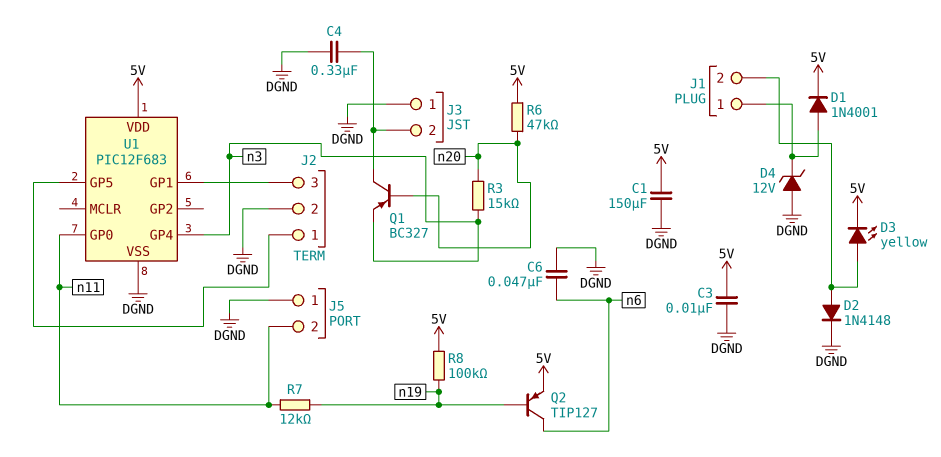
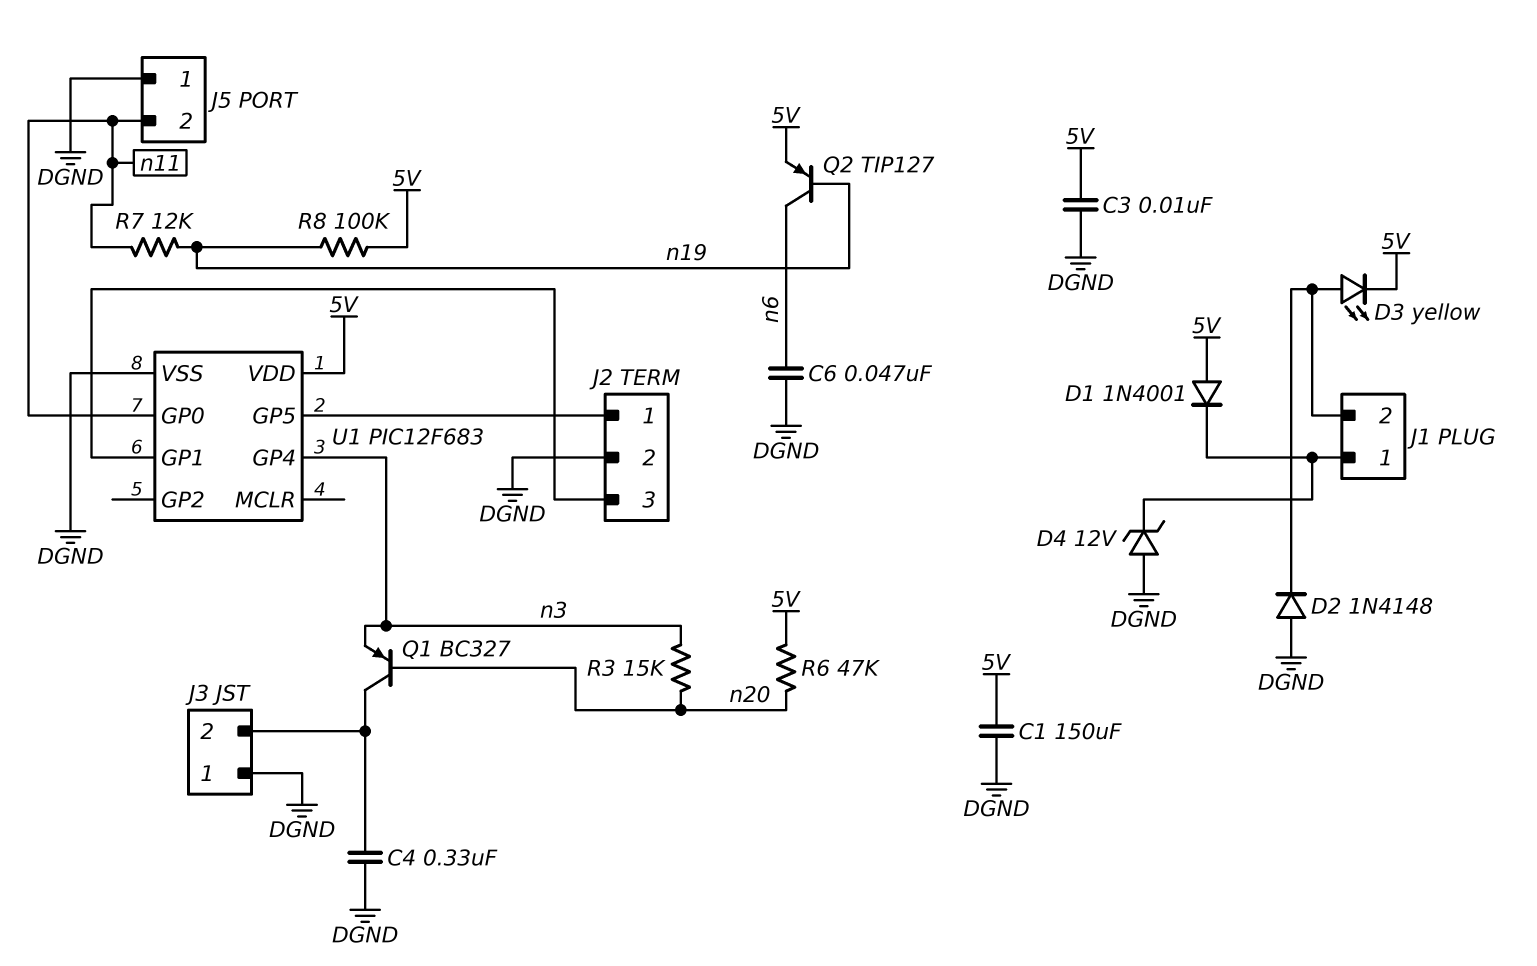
D1: diode 1N4001 (A J1/1, K 5V) -> diode 1N4001 (A 5V, K J1/1)
D2: diode 1N4148 (A J1/2, K DGND) -> diode 1N4148 (A DGND, K J1/2)

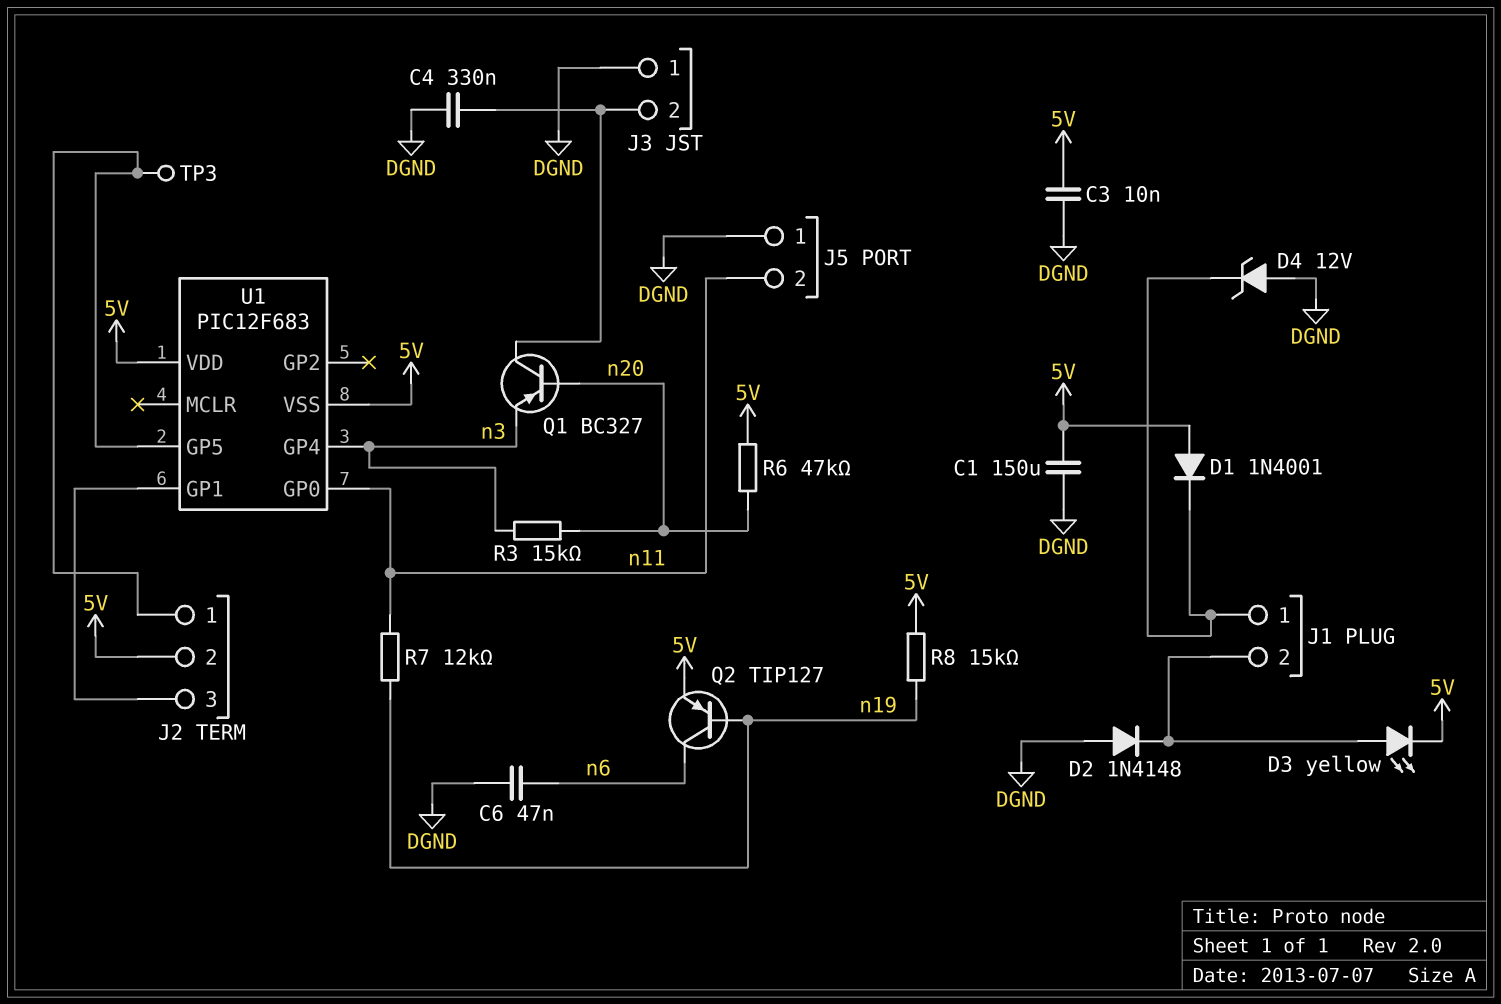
J2 pin 2: DGND -> 5V
R8: 100k (5V, n19) -> 15k (5V, n19)
TP3: none -> test point (J2/1)
U1 pin VSS: DGND -> 5V

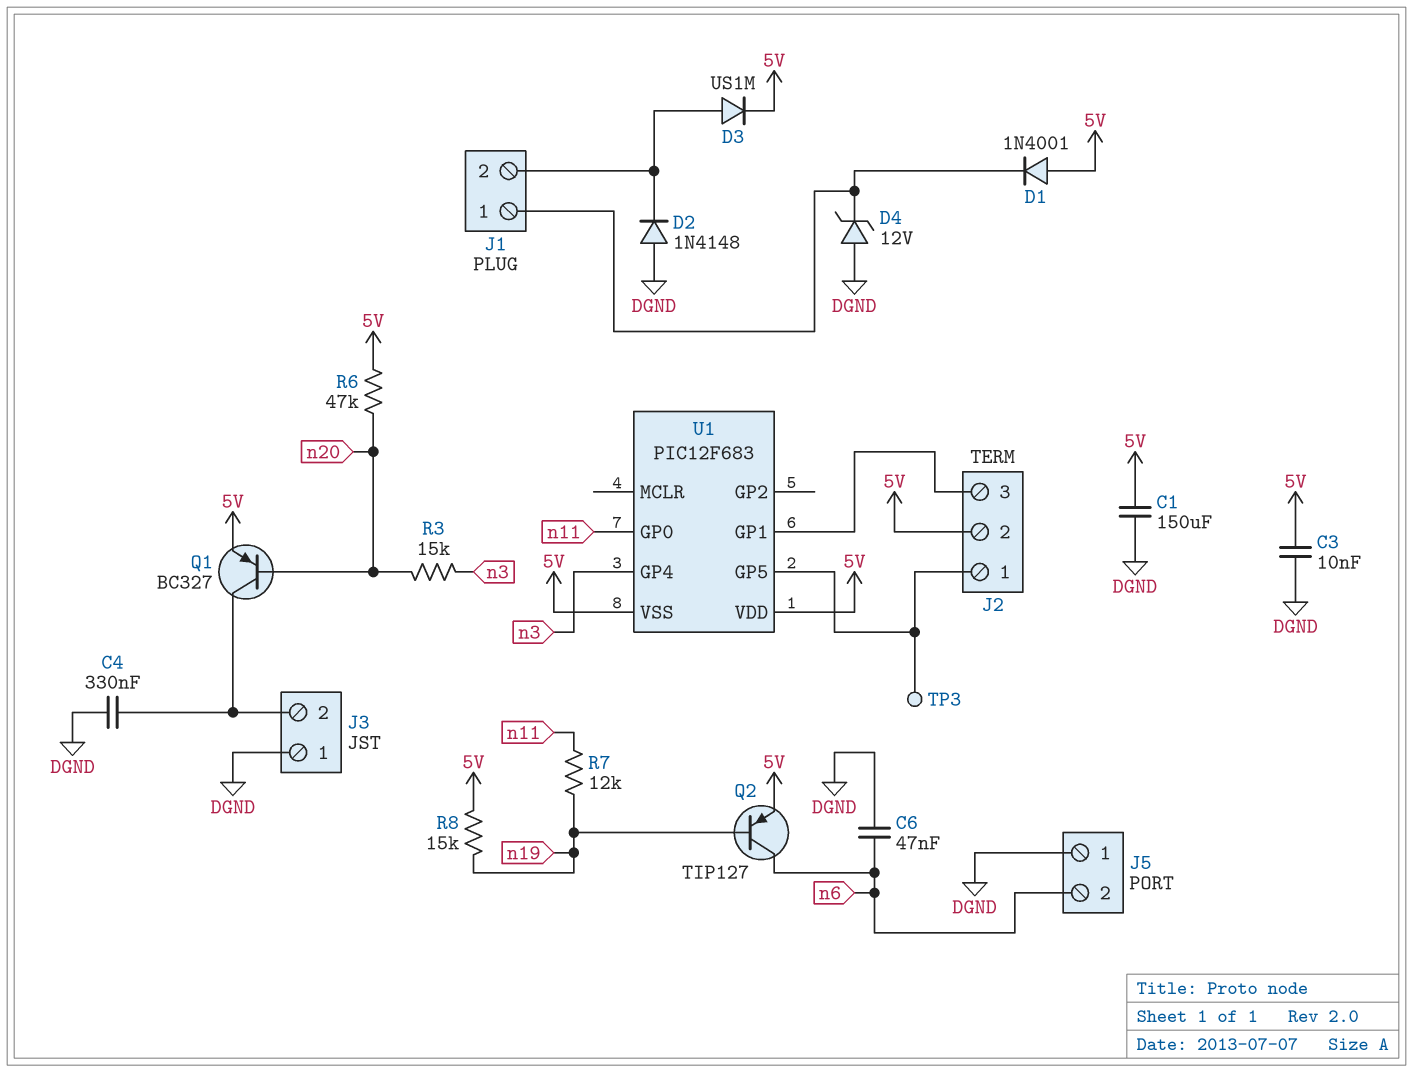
D3: LED yellow (A J1/2, K 5V) -> diode US1M (A J1/2, K 5V)
J5 pin 2: n11 -> n6
Q1: PNP BC327 (B n20, C J3/2, E n3) -> PNP BC327 (B n20, C J3/2, E 5V)

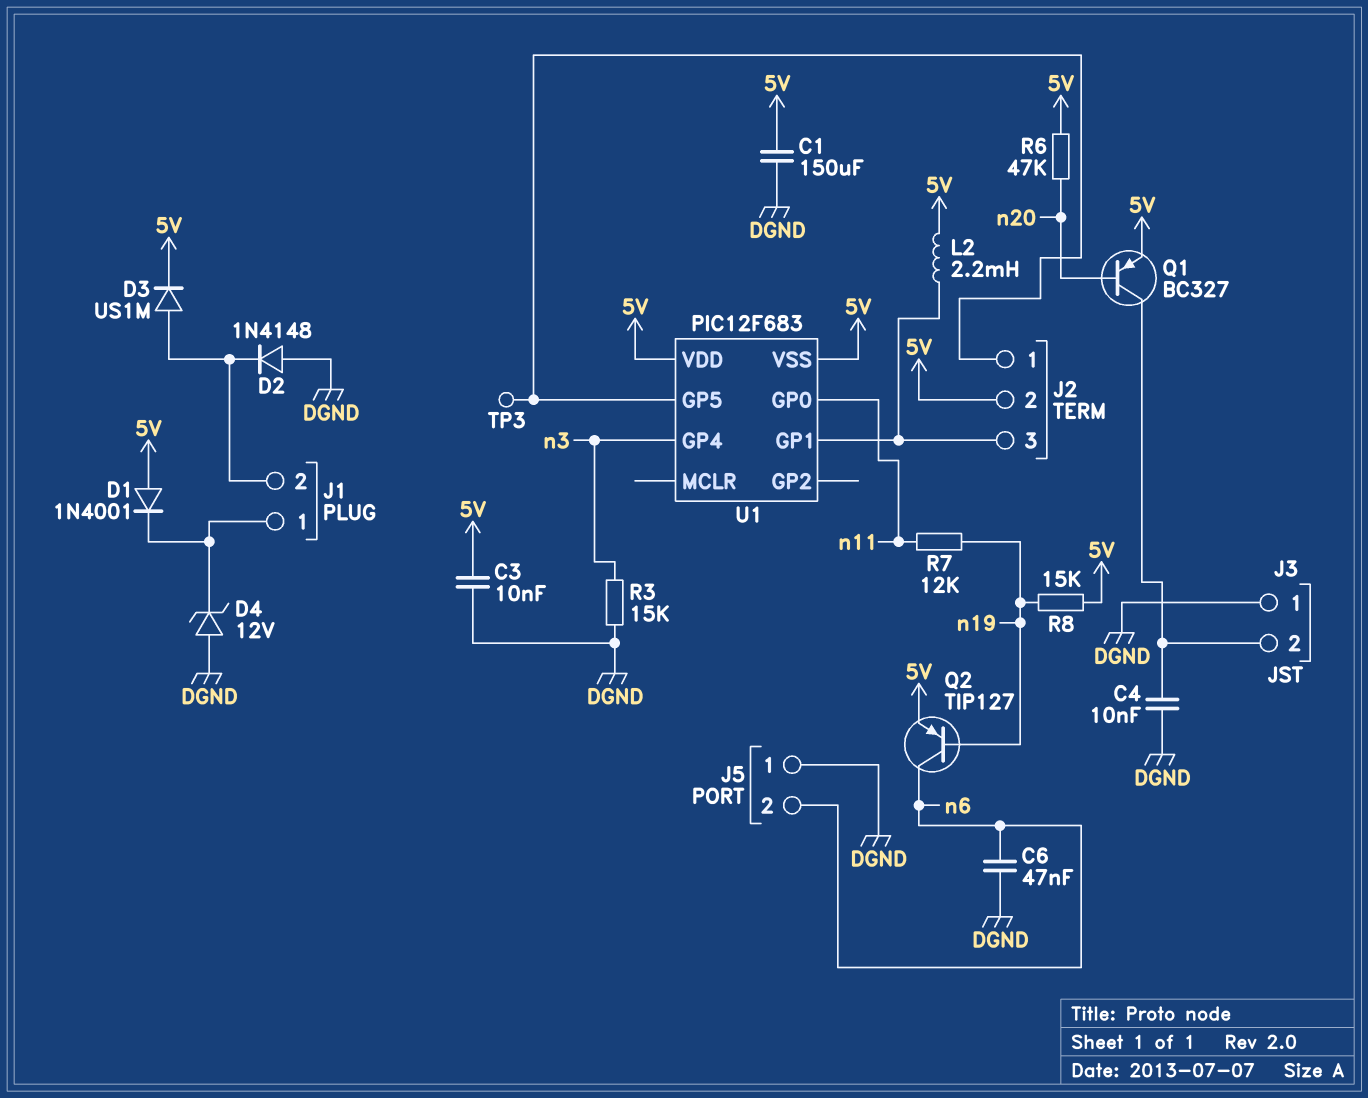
C4: 330nF (DGND, J3/2) -> 10nF (DGND, J3/2)
L2: none -> 2.2mH (5V, J2/3)
R3: 15k (n3, n20) -> 15k (DGND, n3)

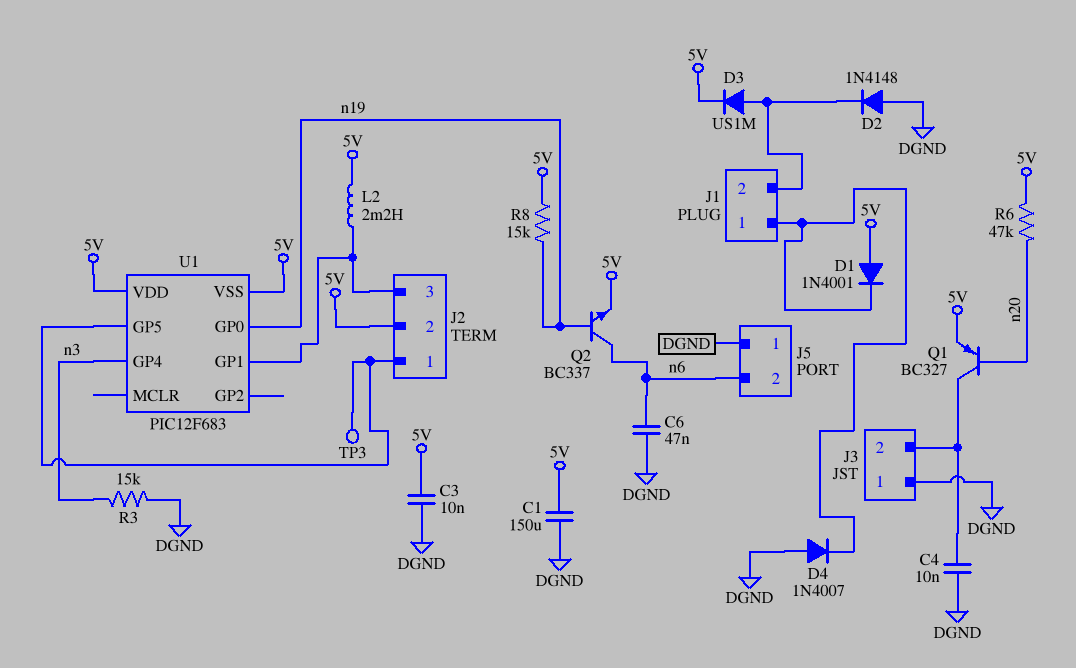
D4: zener 12V (A DGND, K J1/1) -> diode 1N4007 (A DGND, K J1/1)
Q2: PNP TIP127 (B n19, C n6, E 5V) -> NPN BC337 (B n19, C n6, E 5V)
R7: 12k (n11, n19) -> none
U1 pin GP0: n11 -> n19

